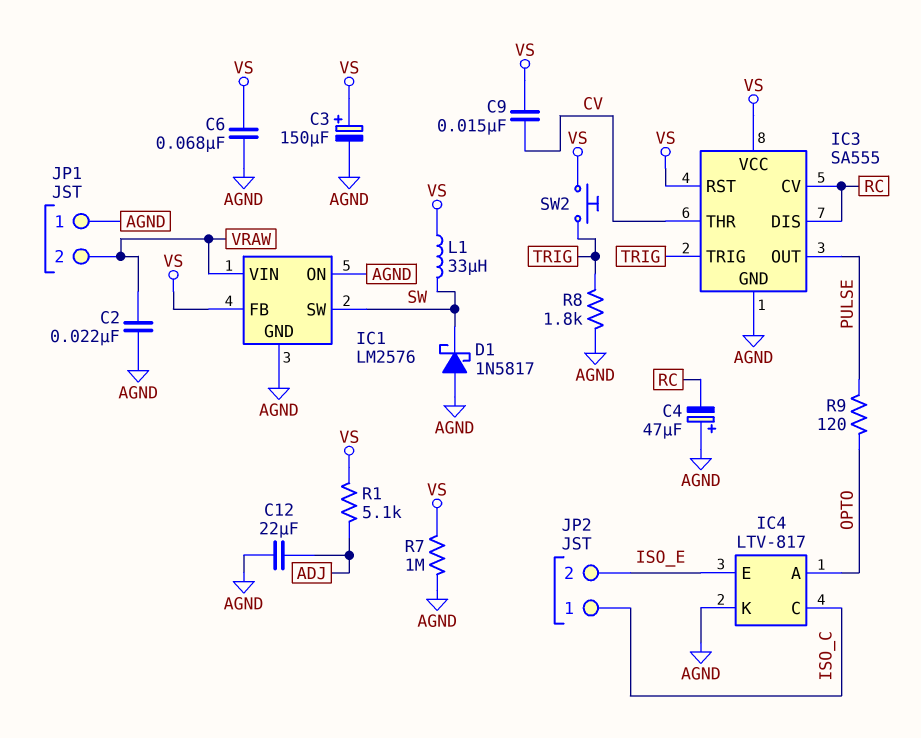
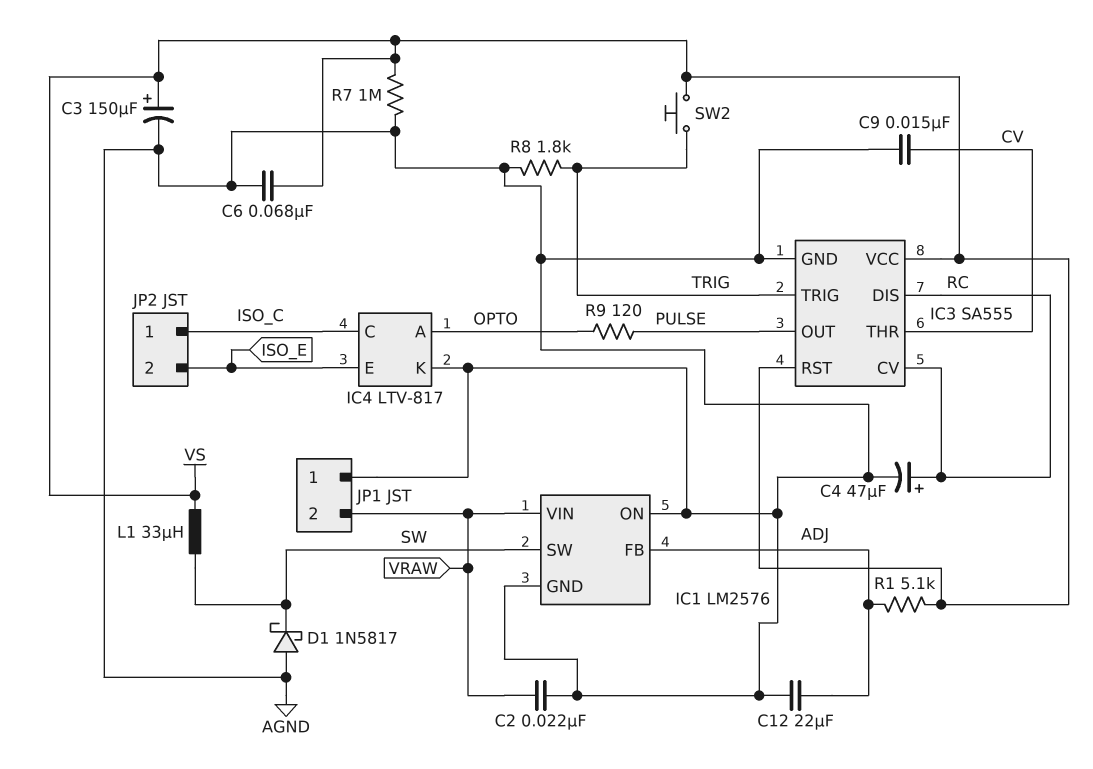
C4: 47uF (plus AGND, minus RC) -> 47uF (plus RC, minus AGND)
C9: 15nF (CV, VS) -> 15nF (AGND, CV)
IC1 pin FB: VS -> ADJ

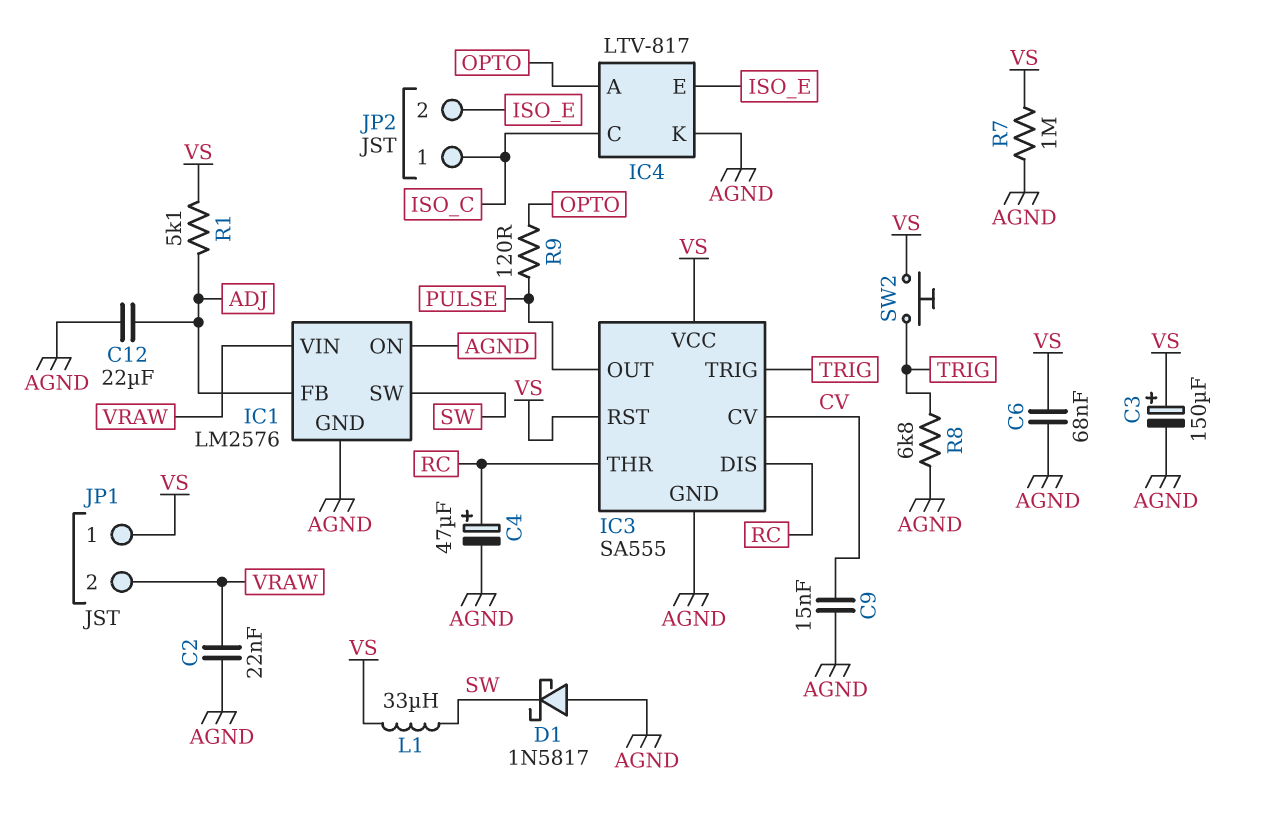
IC3 pin CV: RC -> CV
IC3 pin THR: CV -> RC
JP1 pin 1: AGND -> VS
R8: 1.8k (AGND, TRIG) -> 6.8k (AGND, TRIG)

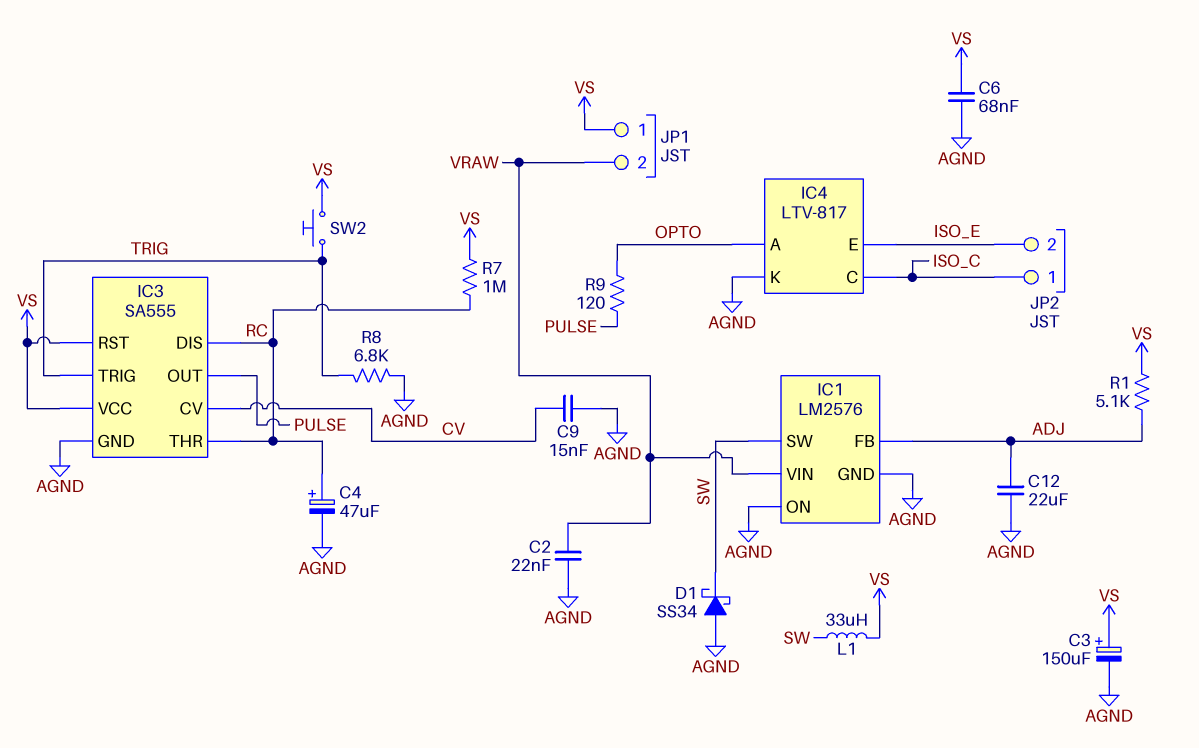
D1: schottky 1N5817 (A AGND, K SW) -> schottky SS34 (A AGND, K SW)
R7: 1M (AGND, VS) -> 1M (RC, VS)

